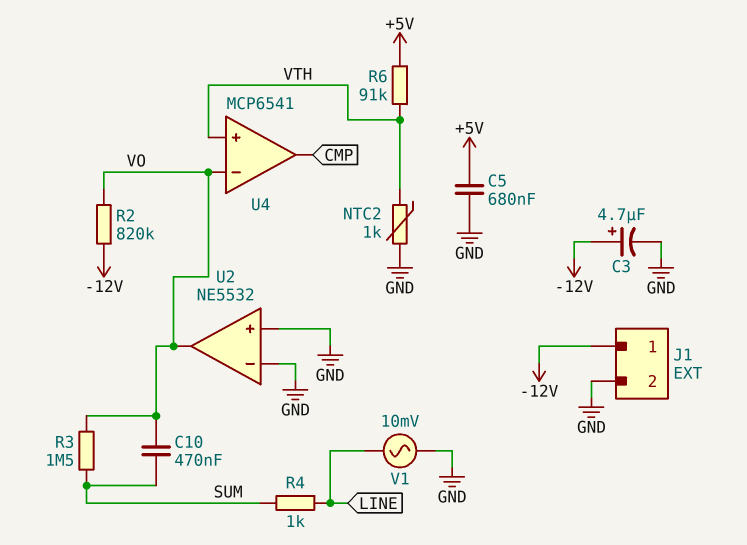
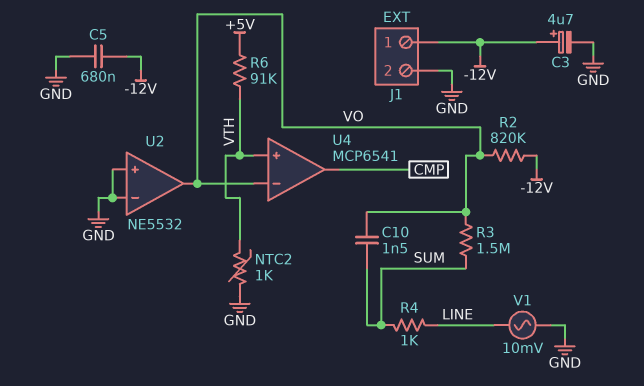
C5: 680nF (+5V, GND) -> 680nF (-12V, GND)
C10: 470nF (SUM, VO) -> 1.5nF (SUM, VO)

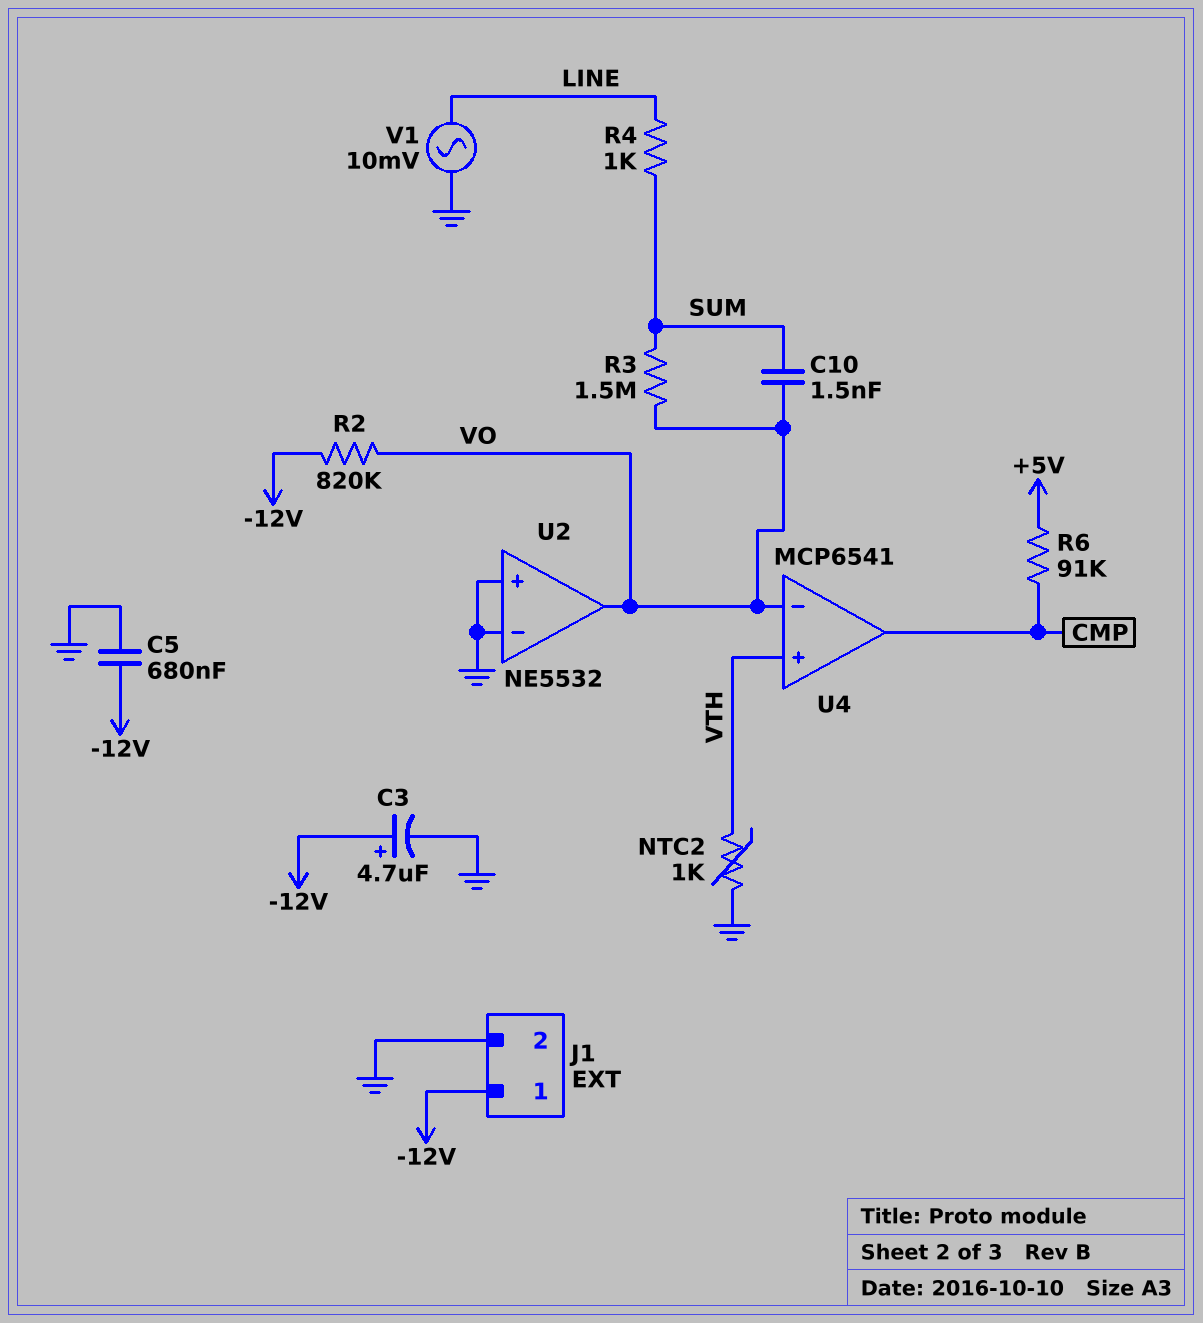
R6: 91k (+5V, VTH) -> 91k (+5V, CMP)

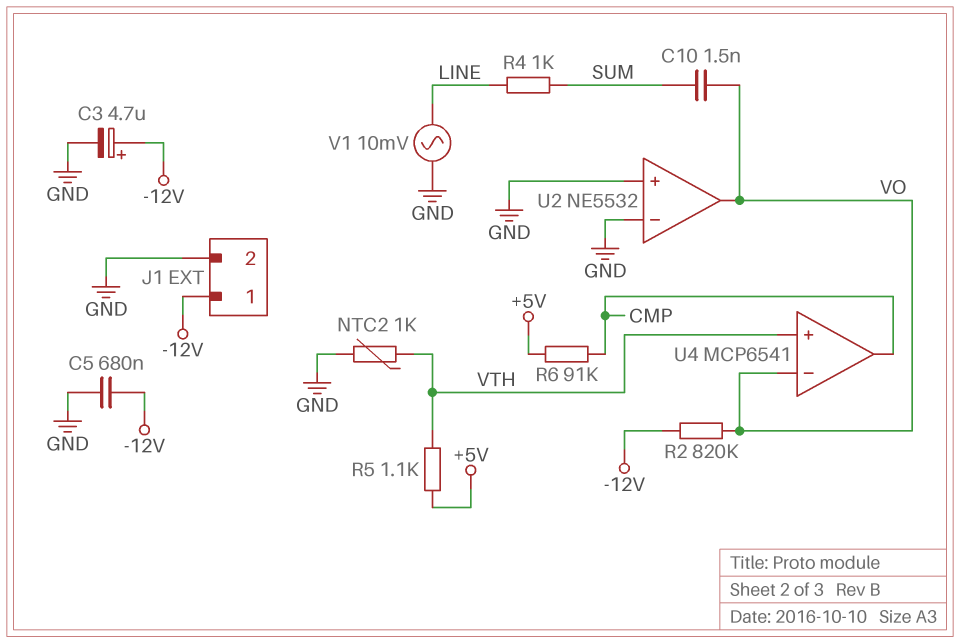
R3: 1.5M (SUM, VO) -> none
R5: none -> 1.1k (+5V, VTH)

